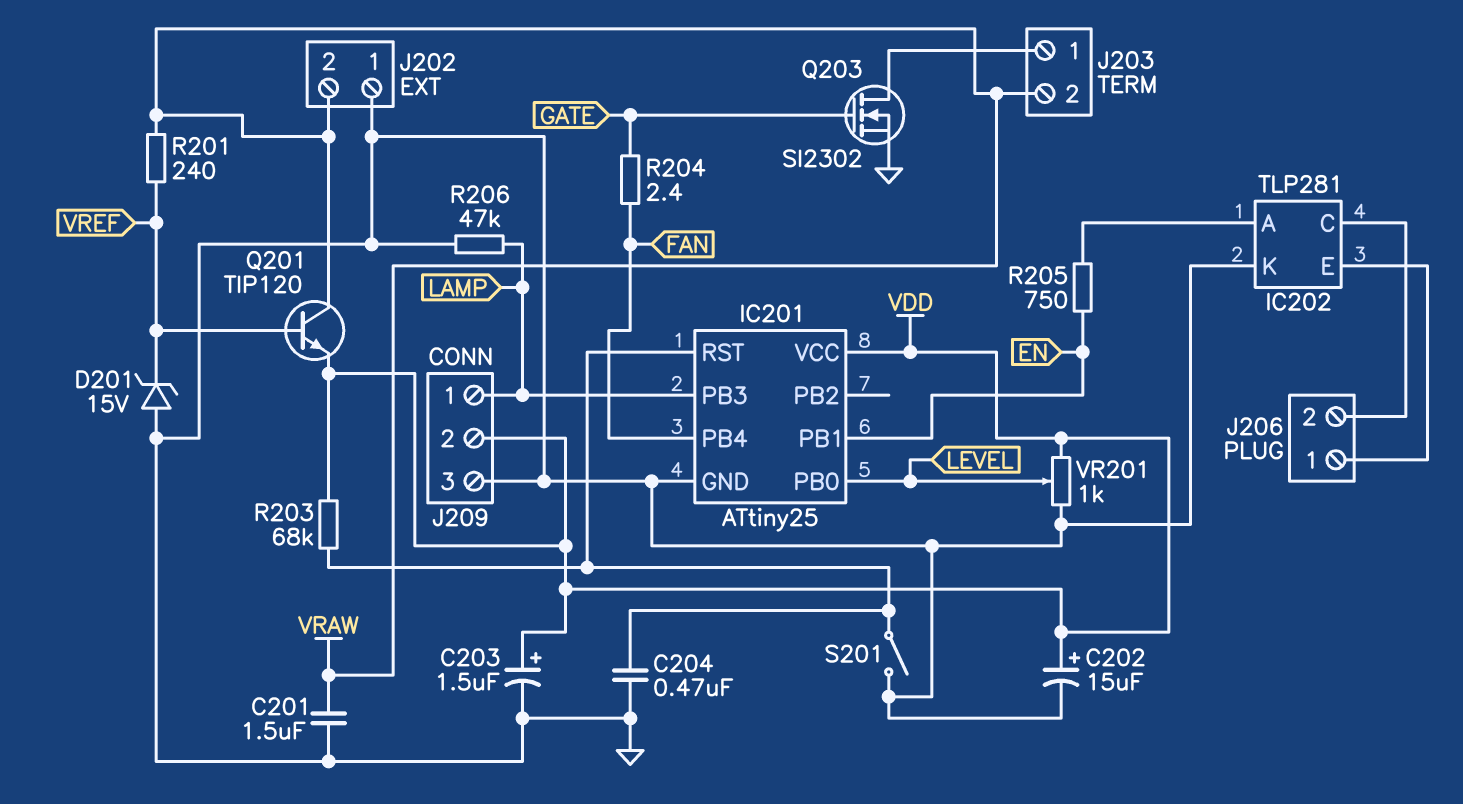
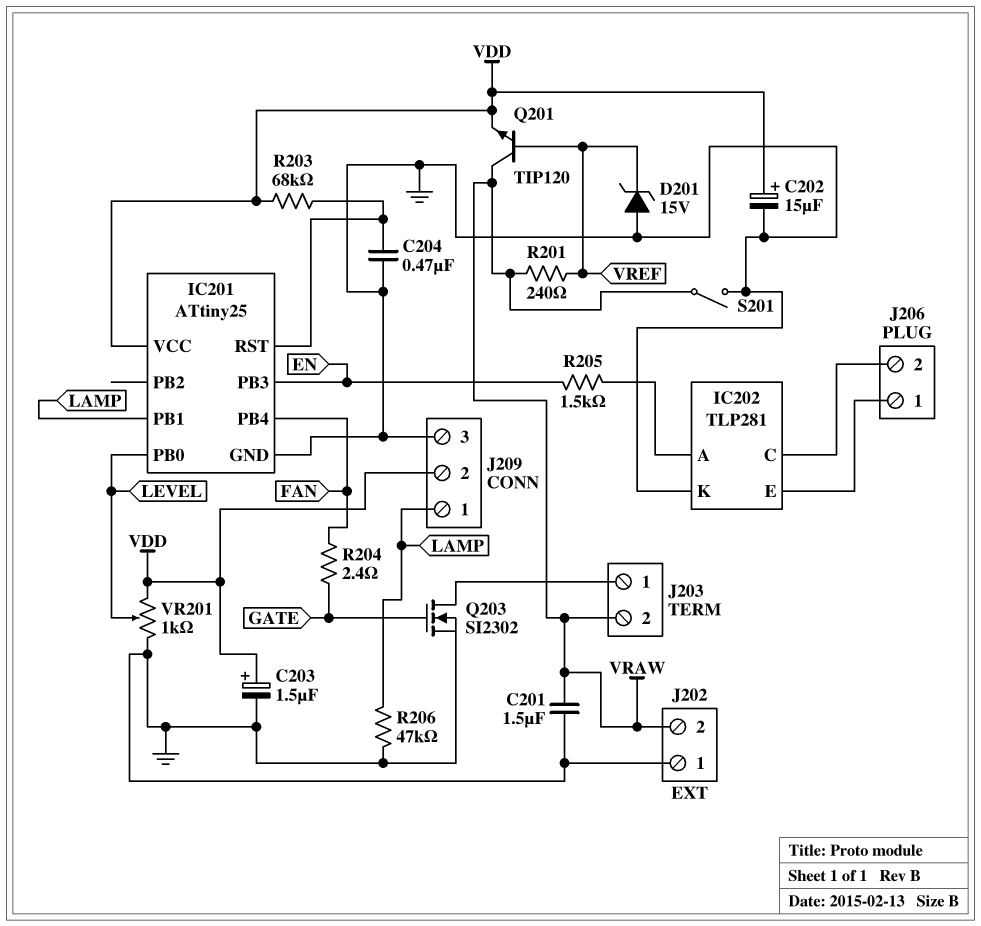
IC201 pin PB1: EN -> LAMP
IC201 pin PB3: LAMP -> EN
R205: 750 (EN, IC202/A) -> 1.5k (EN, IC202/A)
S201: switch (GND, IC201/RST) -> switch (GND, VRAW)

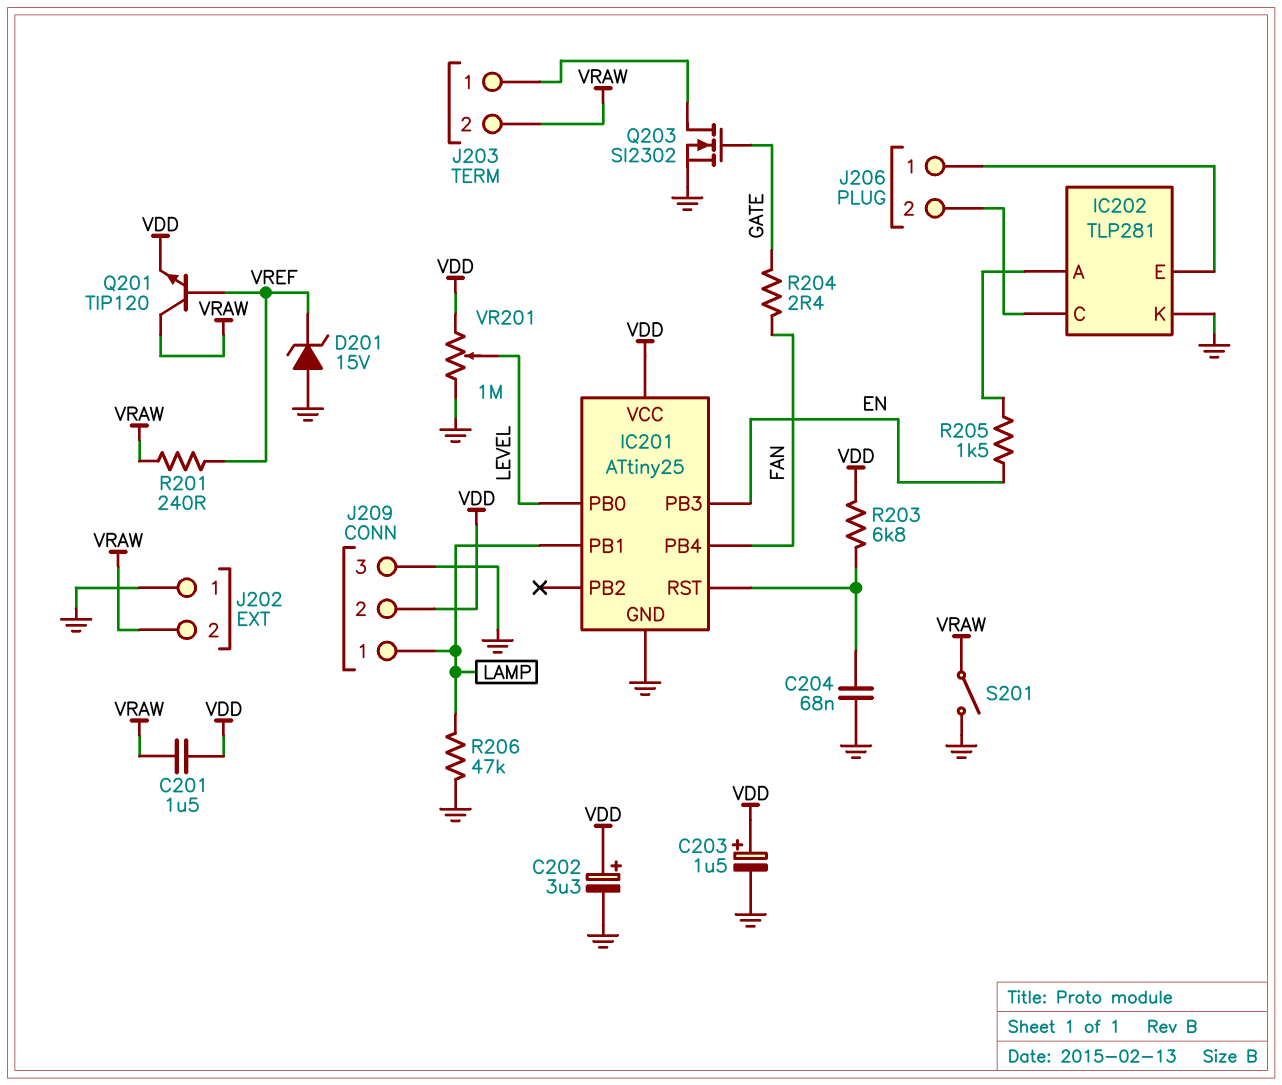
C201: 1.5uF (GND, VRAW) -> 1.5uF (VDD, VRAW)
C202: 15uF (plus VDD, minus GND) -> 3.3uF (plus VDD, minus GND)
C204: 470nF (GND, IC201/RST) -> 68nF (GND, IC201/RST)
R203: 68k (IC201/RST, VDD) -> 6.8k (IC201/RST, VDD)
VR201: 1k (GND, VDD, wiper LEVEL) -> 1M (GND, VDD, wiper LEVEL)

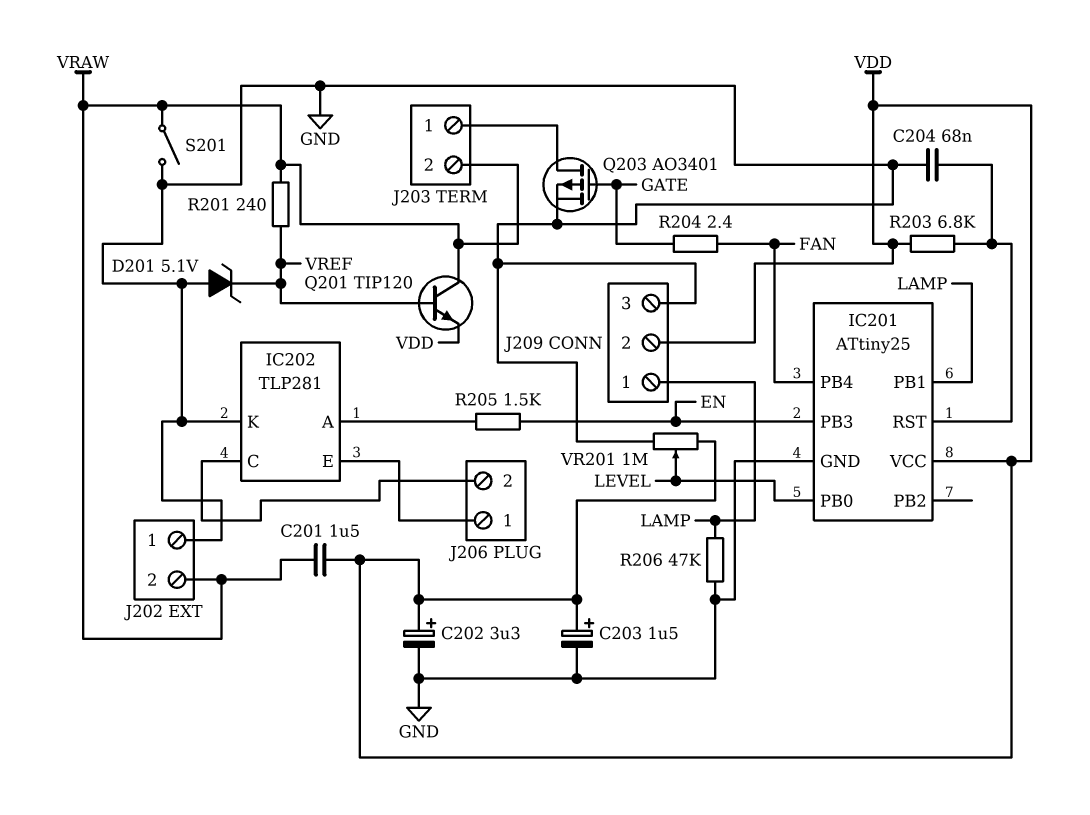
D201: zener 15V (A GND, K VREF) -> zener 5.1V (A GND, K VREF)
Q203: NMOS SI2302 (G GATE, D J203/1, S GND) -> PMOS AO3401 (G GATE, D J203/1, S GND)

